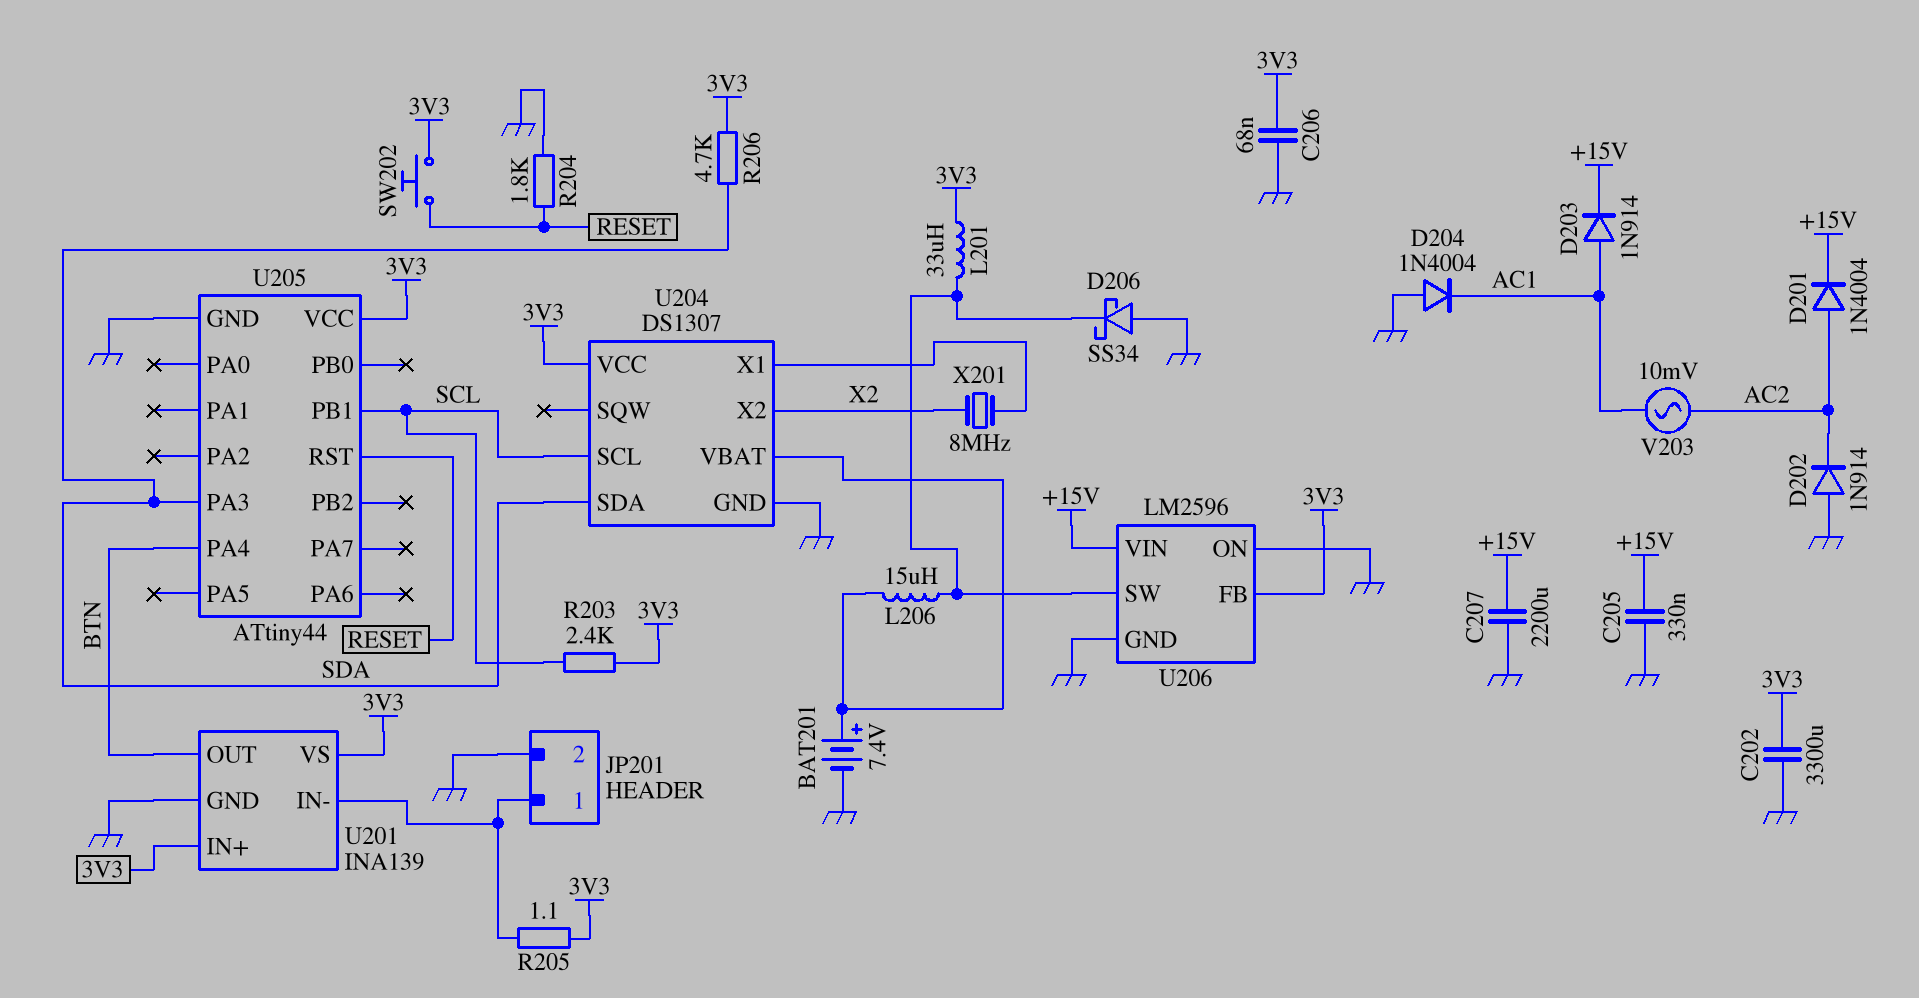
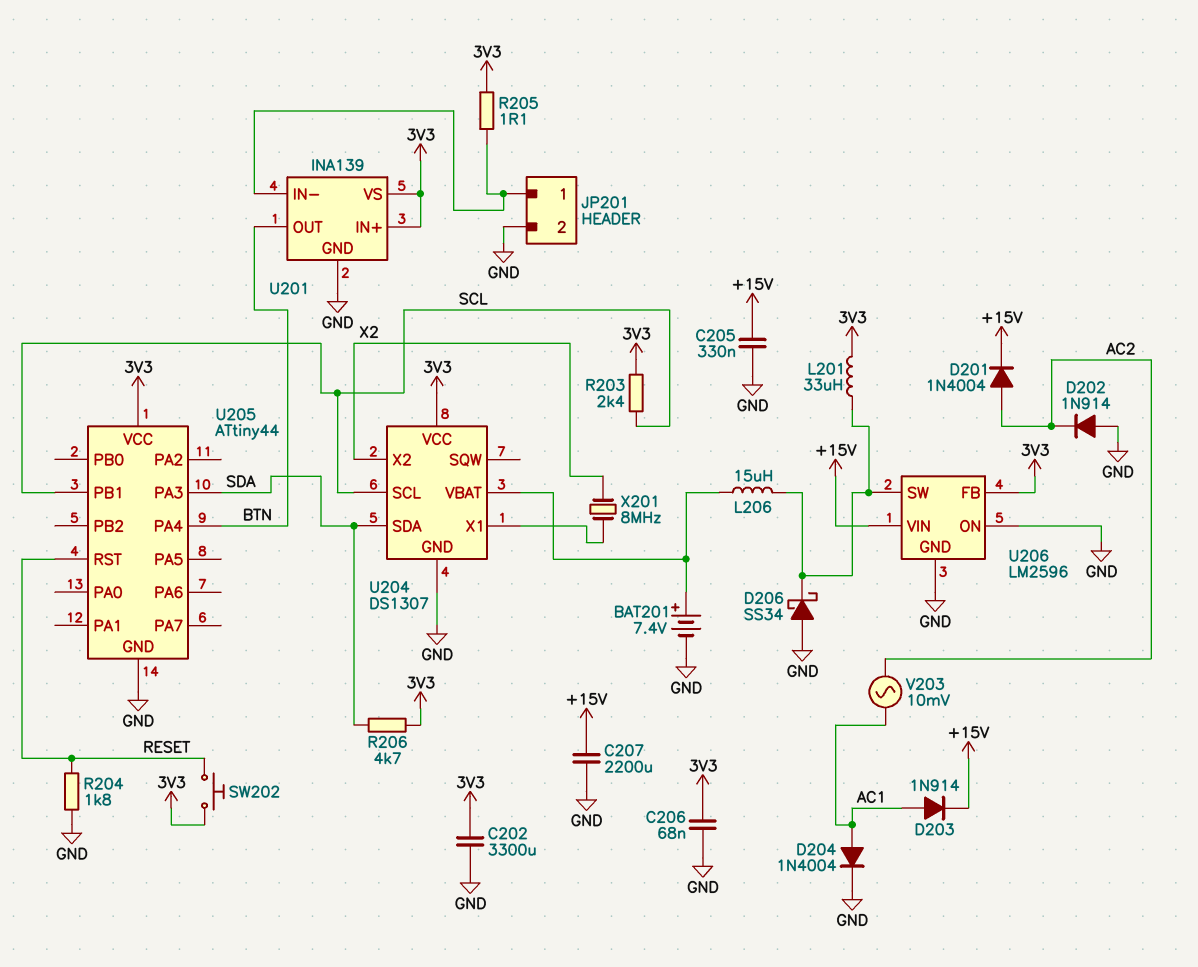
D204: diode 1N4004 (A GND, K AC1) -> diode 1N4004 (A AC1, K GND)

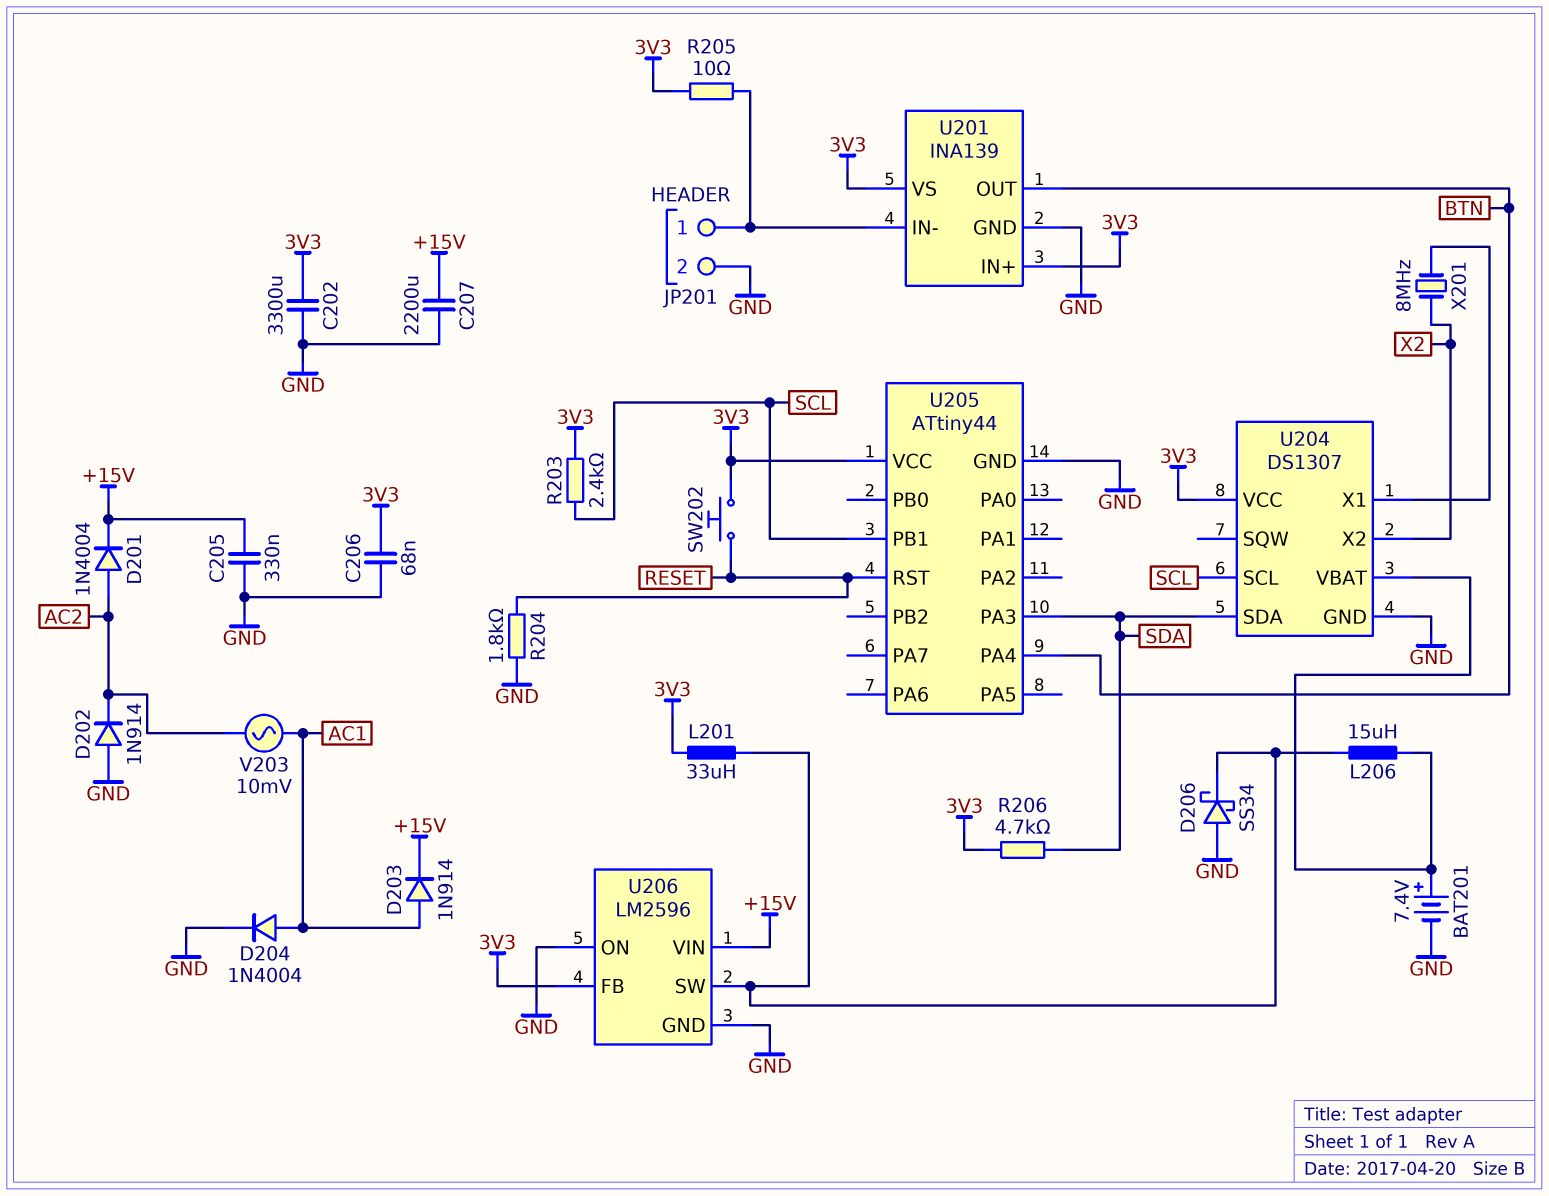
R205: 1.1 (3V3, JP201/1) -> 10 (3V3, JP201/1)

